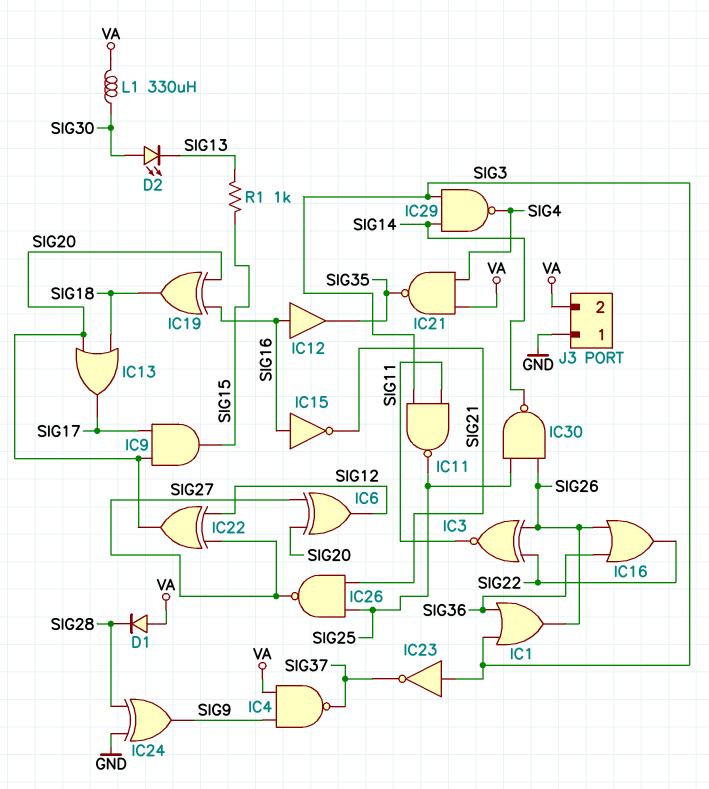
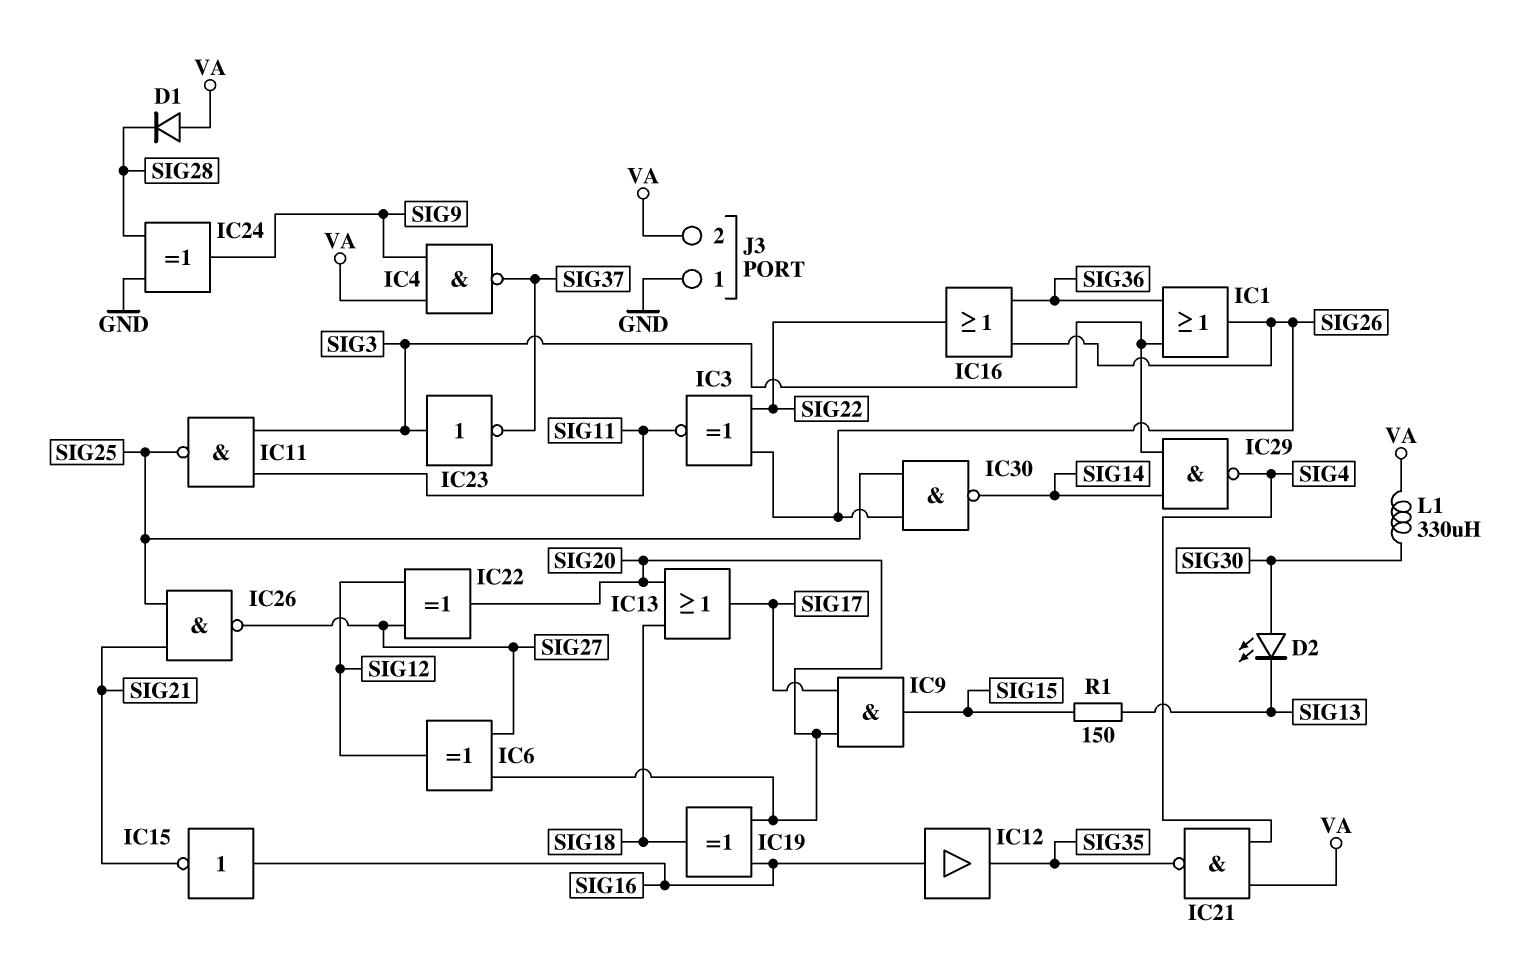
R1: 1k (SIG13, SIG15) -> 150 (SIG13, SIG15)

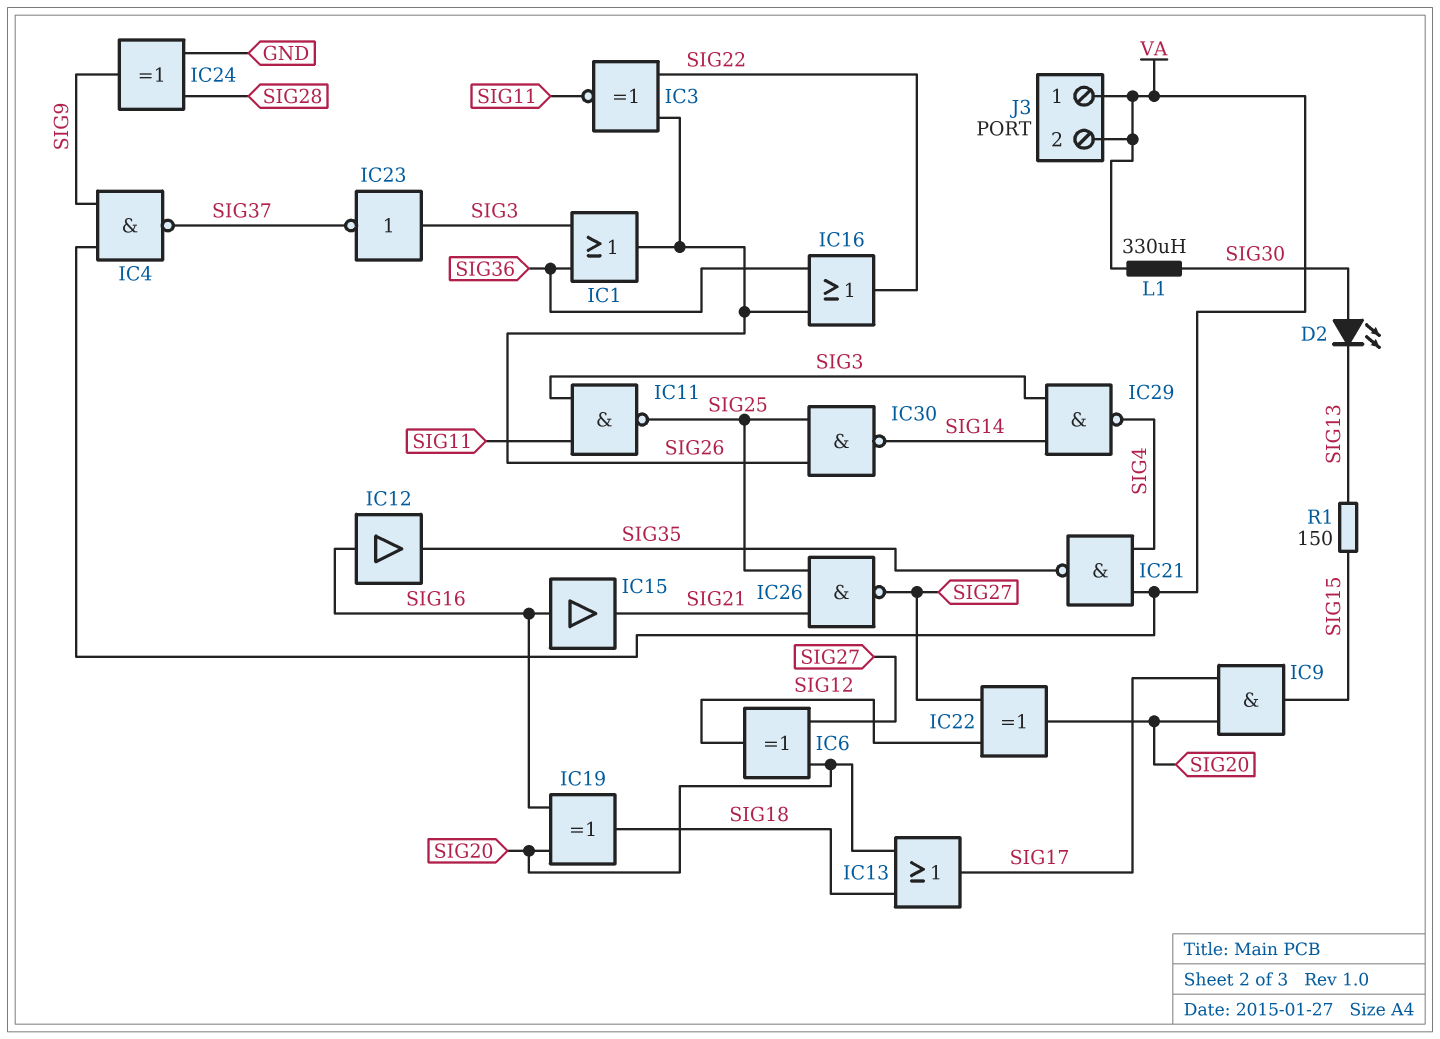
D1: diode (A VA, K SIG28) -> none
IC15: NOT (in SIG16, out SIG21) -> buffer (in SIG16, out SIG21)
J3 pin 1: GND -> VA

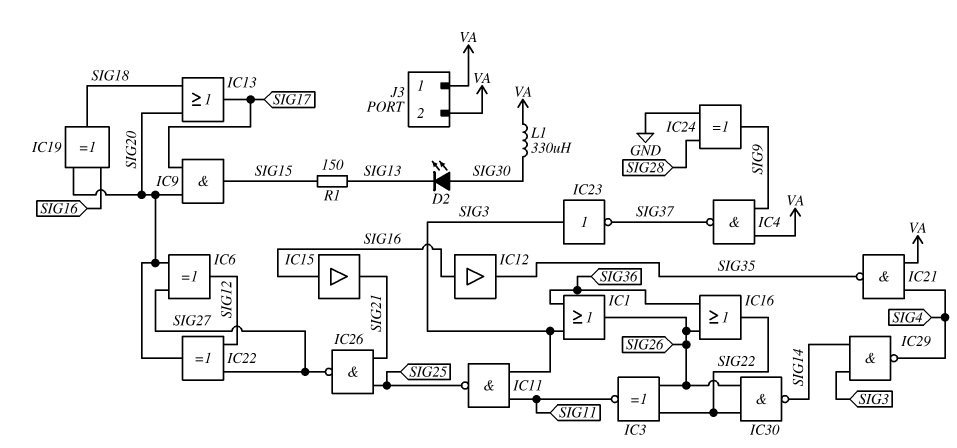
IC30: NAND (in SIG25, in SIG26, out SIG14) -> NAND (in SIG22, in SIG26, out SIG14)

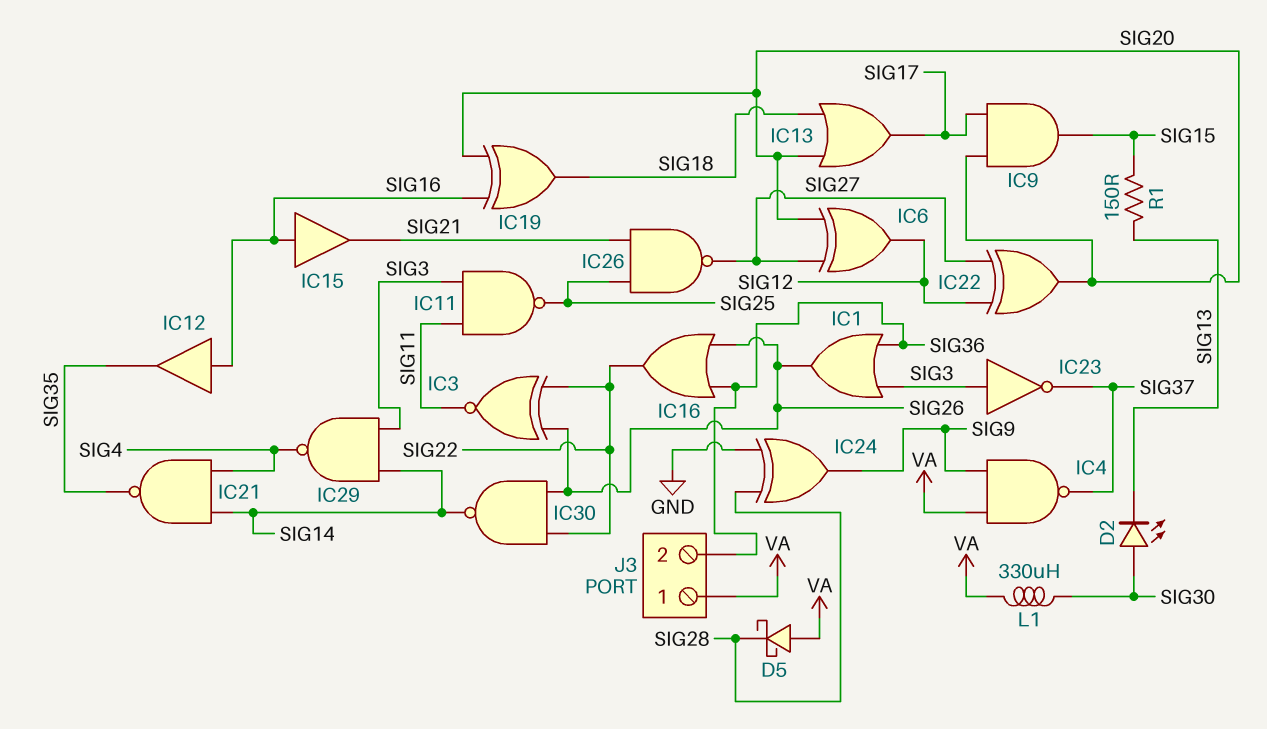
D5: none -> schottky (A VA, K SIG28)
IC21: NAND (in SIG4, in VA, out SIG35) -> NAND (in SIG4, in SIG14, out SIG35)
J3 pin 2: VA -> SIG36

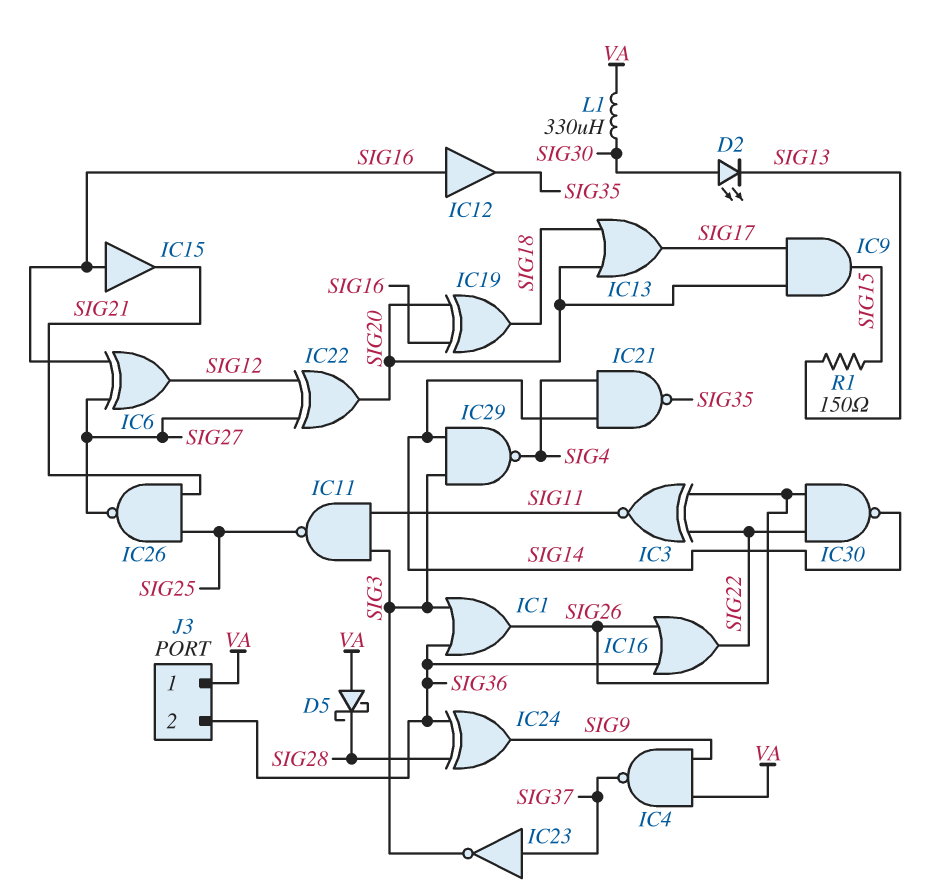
IC6: XOR (in SIG20, in SIG27, out SIG12) -> XOR (in SIG16, in SIG27, out SIG12)
IC23: NOT (in SIG3, out SIG37) -> NOT (in SIG37, out SIG3)
IC24: XOR (in GND, in SIG28, out SIG9) -> XOR (in SIG28, in SIG36, out SIG9)

